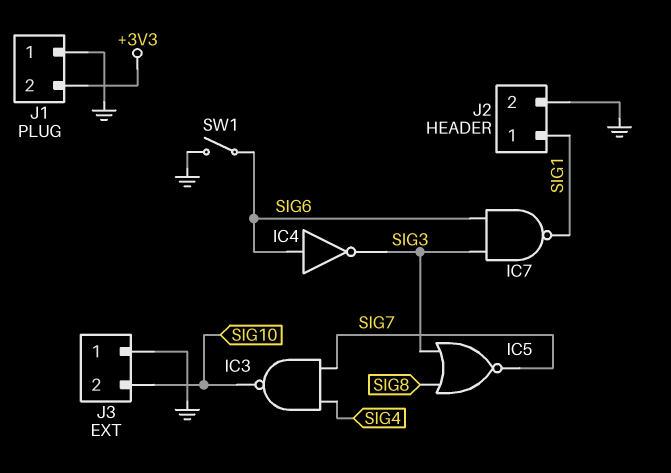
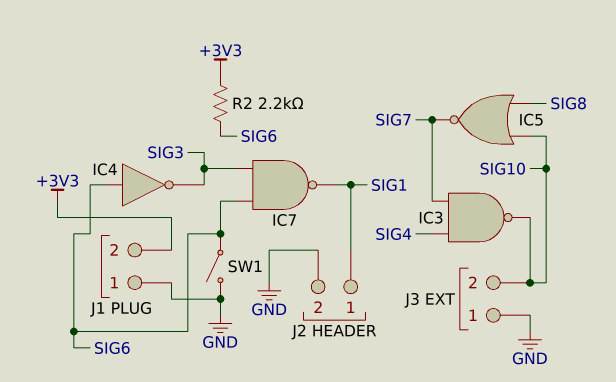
IC5: NOR (in SIG3, in SIG8, out SIG7) -> NOR (in SIG8, in SIG10, out SIG7)
R2: none -> 2.2k (+3V3, SIG6)

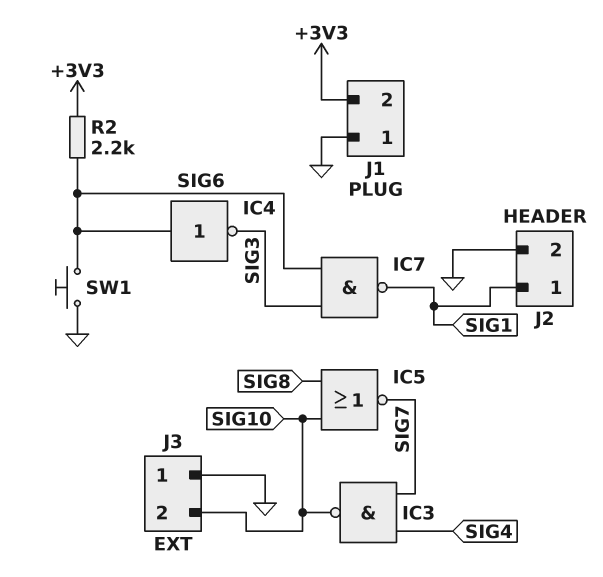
SW1: switch (GND, SIG6) -> button (GND, SIG6)

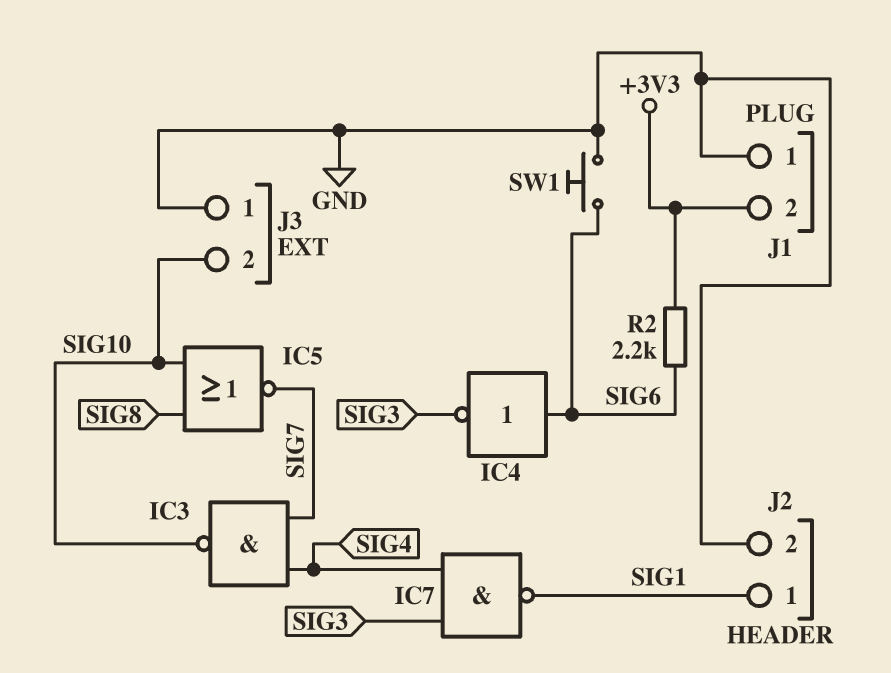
IC7: NAND (in SIG3, in SIG6, out SIG1) -> NAND (in SIG3, in SIG4, out SIG1)

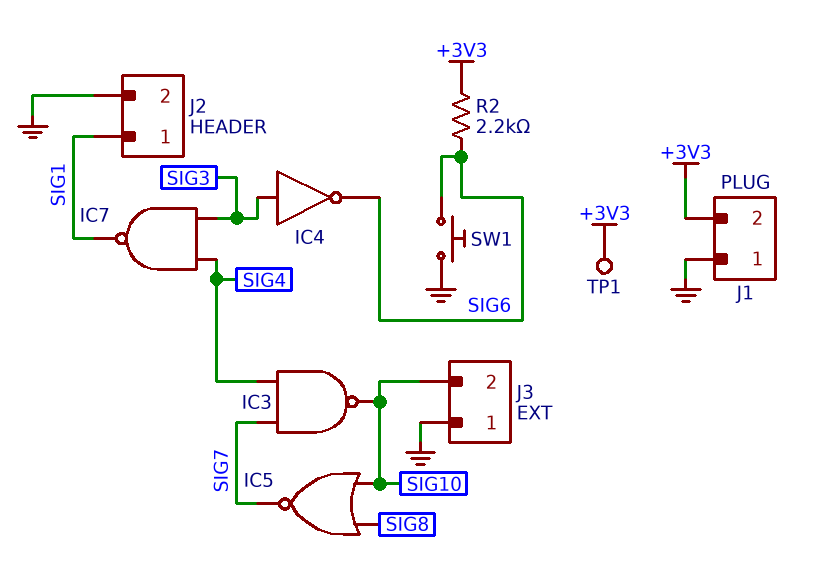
IC4: NOT (in SIG6, out SIG3) -> NOT (in SIG3, out SIG6)
TP1: none -> test point (+3V3)

